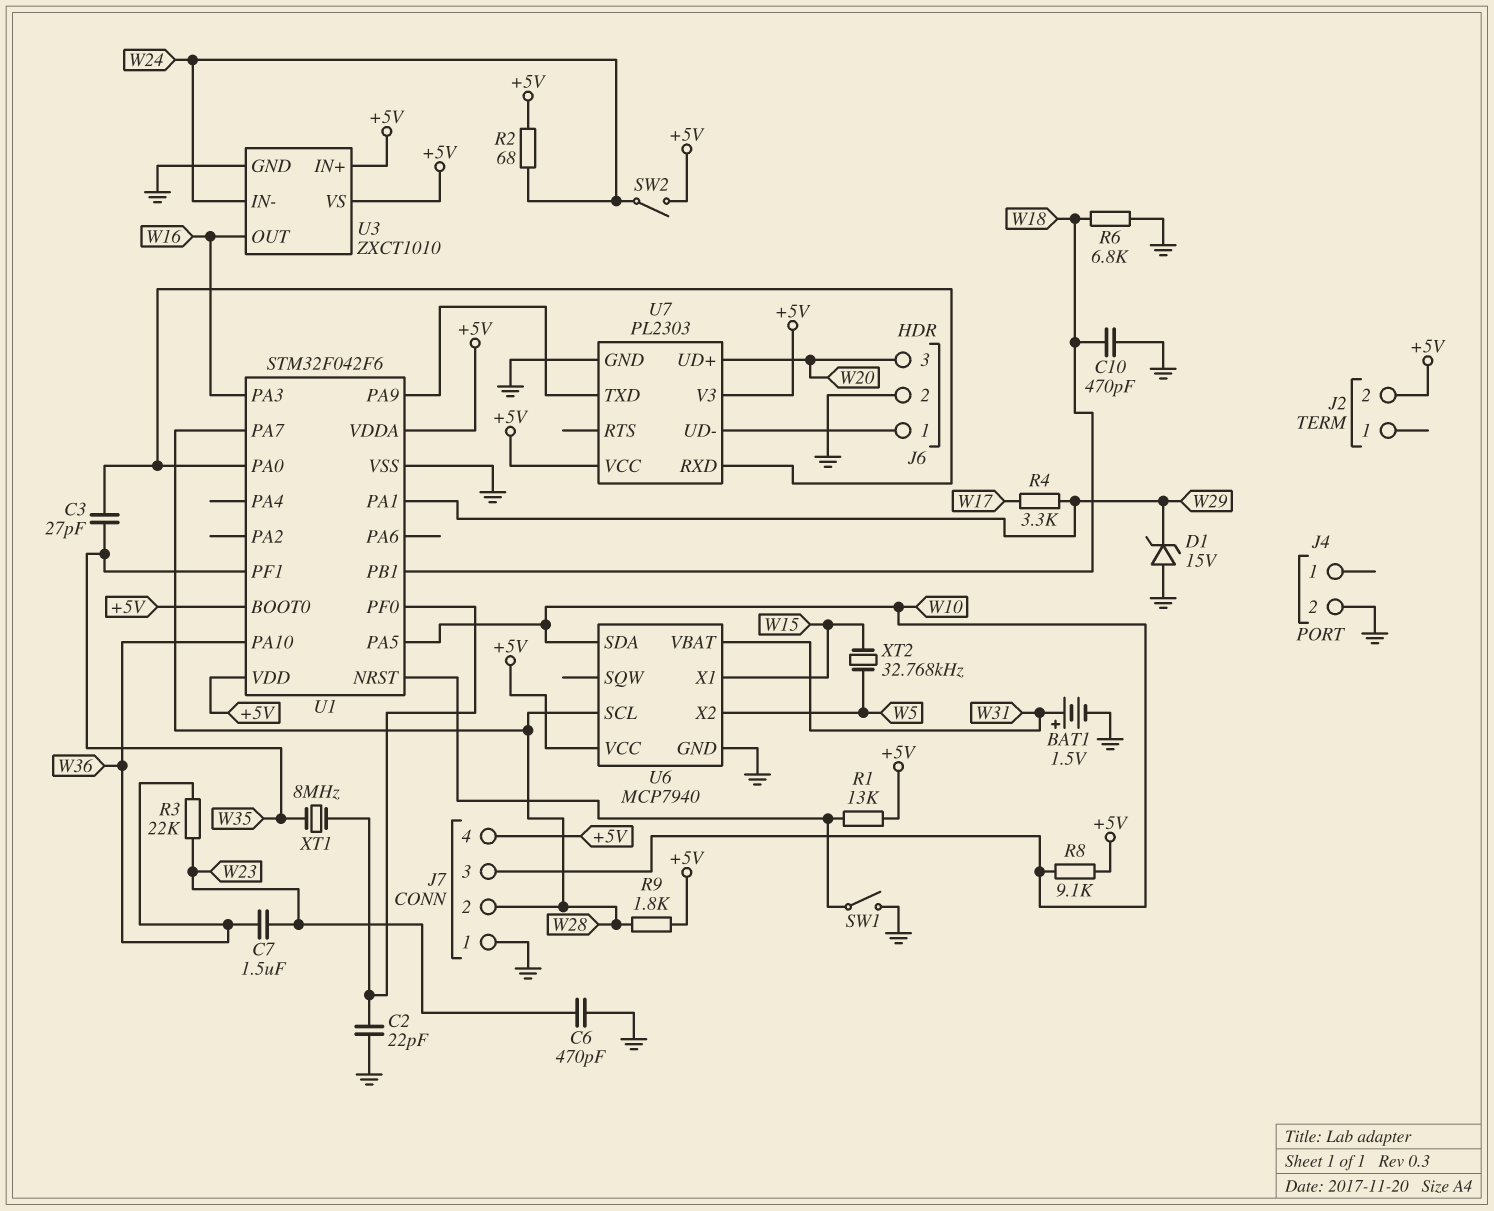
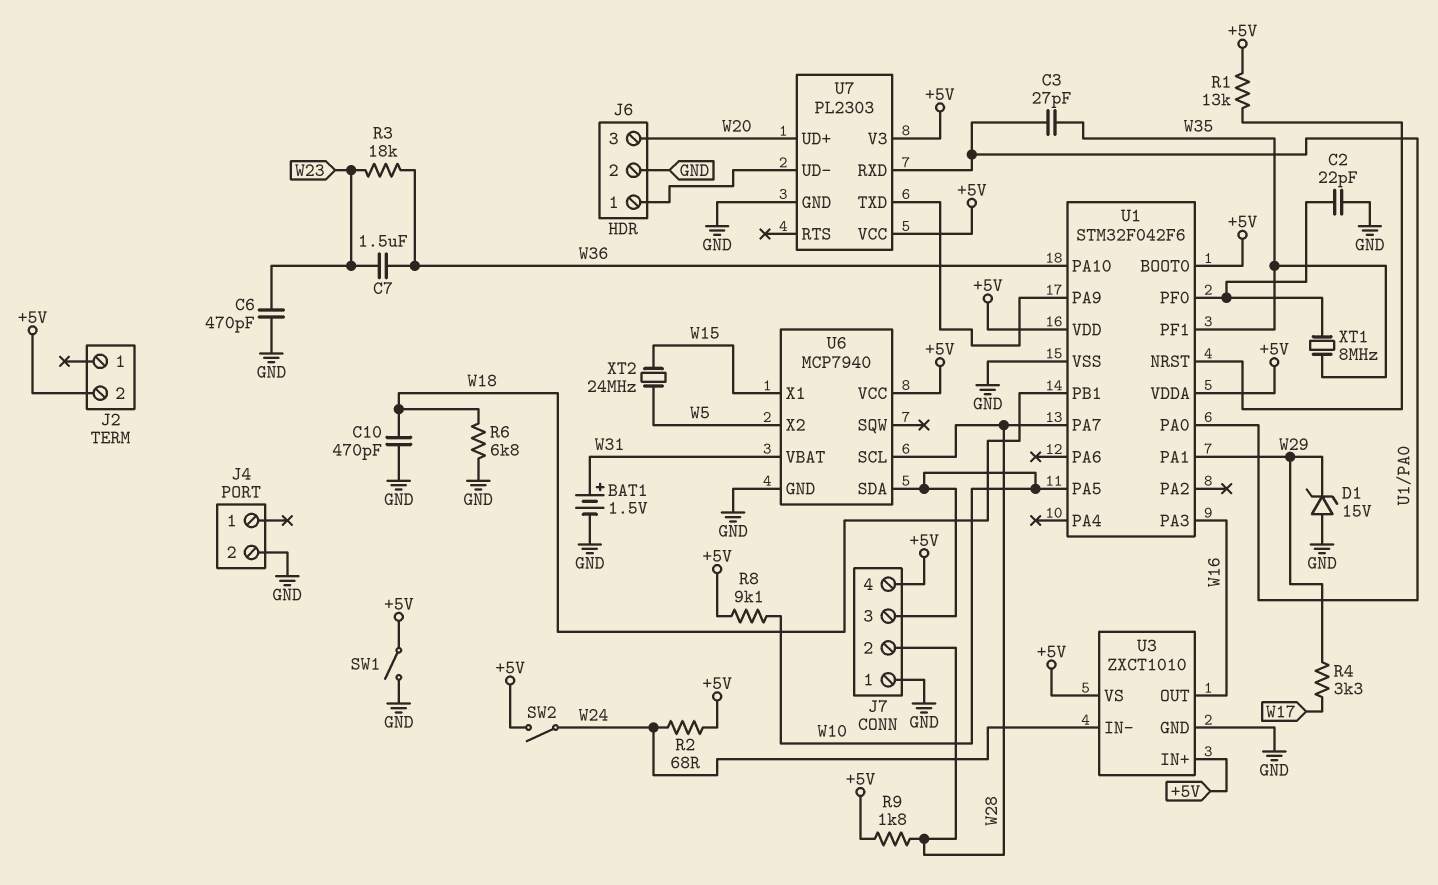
R3: 22k (W23, W36) -> 18k (W23, W36)
SW1: switch (GND, U1/NRST) -> switch (+5V, GND)
XT2: 32.768kHz (W5, W15) -> 24MHz (W5, W15)

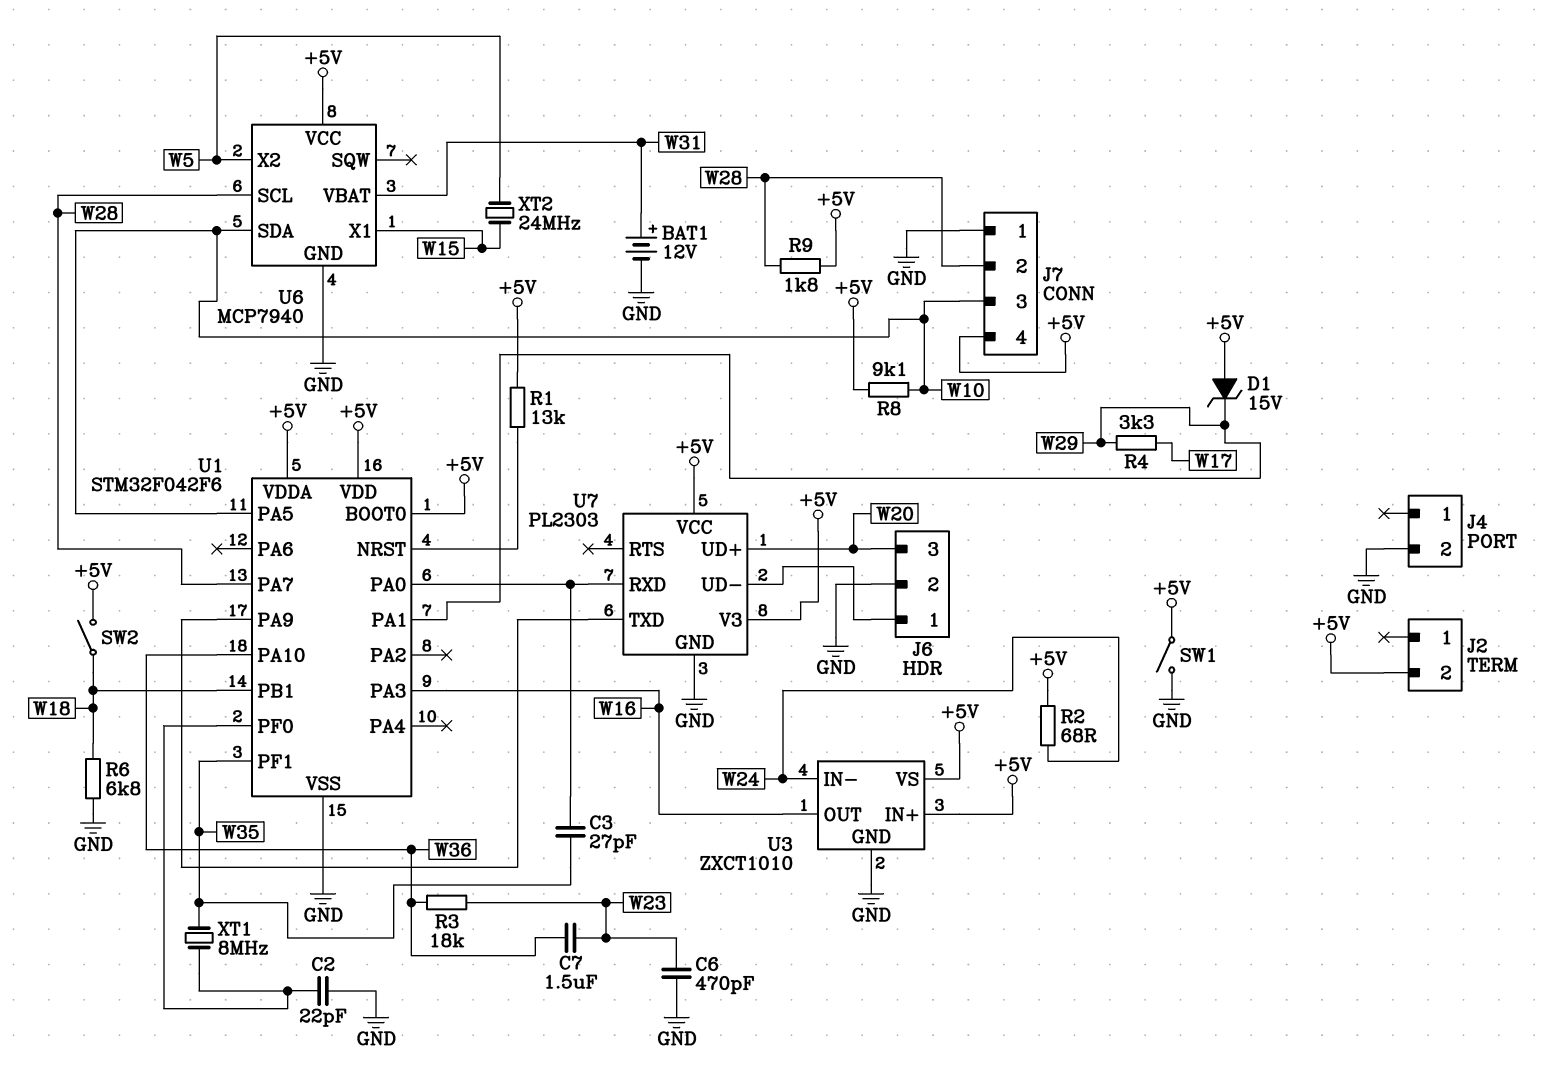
BAT1: 1.5V (plus W31, minus GND) -> 12V (plus W31, minus GND)
C10: 470pF (GND, W18) -> none
D1: zener 15V (A GND, K W29) -> zener 15V (A +5V, K W29)
SW2: switch (+5V, W24) -> switch (+5V, W18)

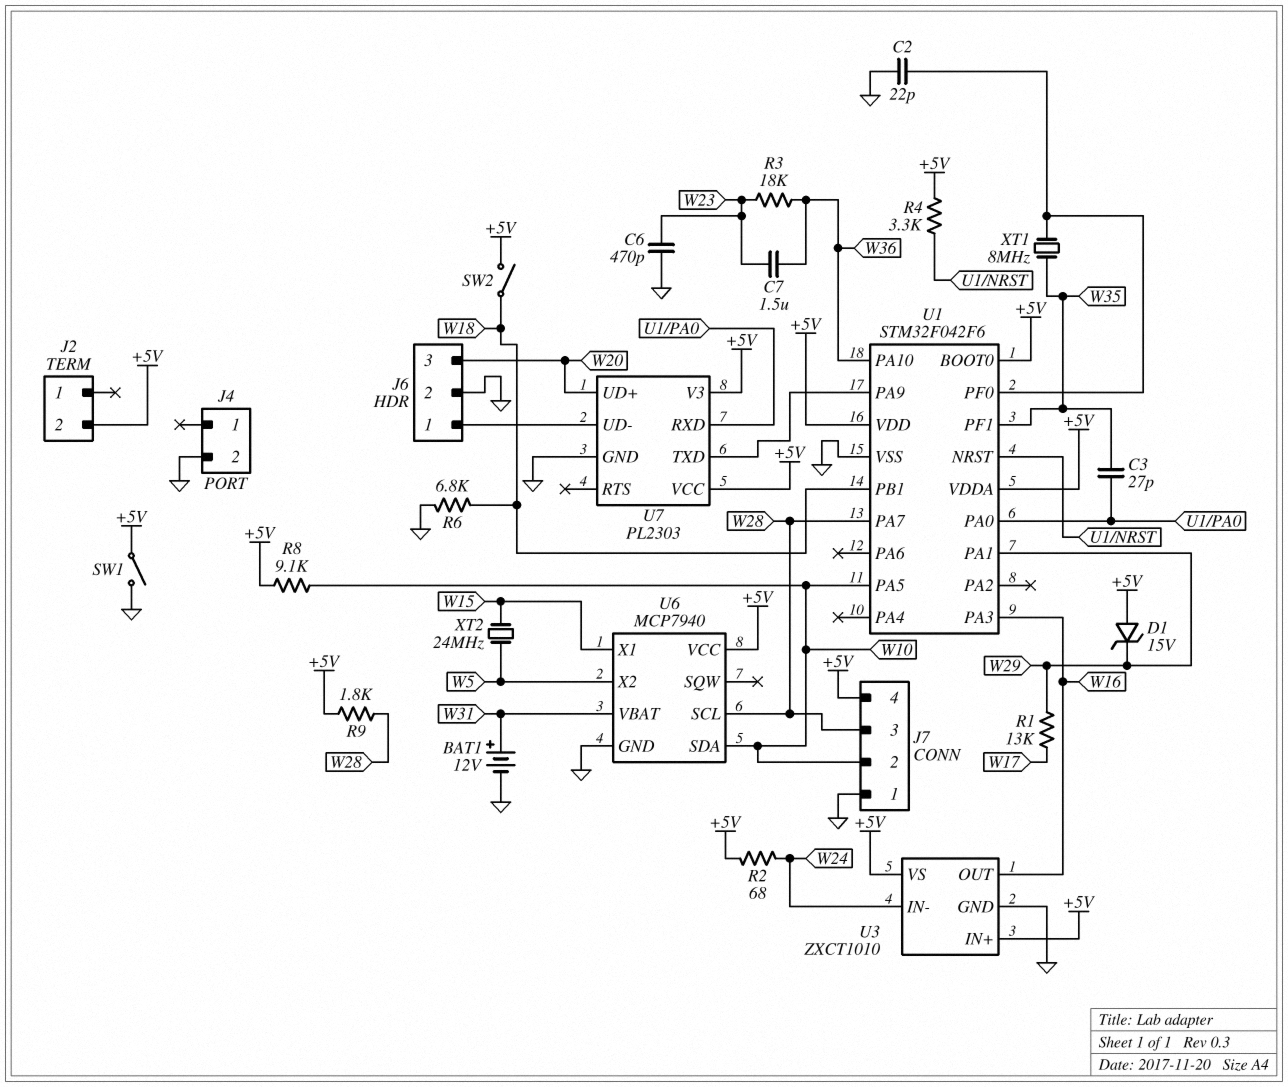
J7 pin 2: W28 -> W10
J7 pin 3: W10 -> W28
R1: 13k (+5V, U1/NRST) -> 13k (W17, W29)
R4: 3.3k (W17, W29) -> 3.3k (+5V, U1/NRST)

